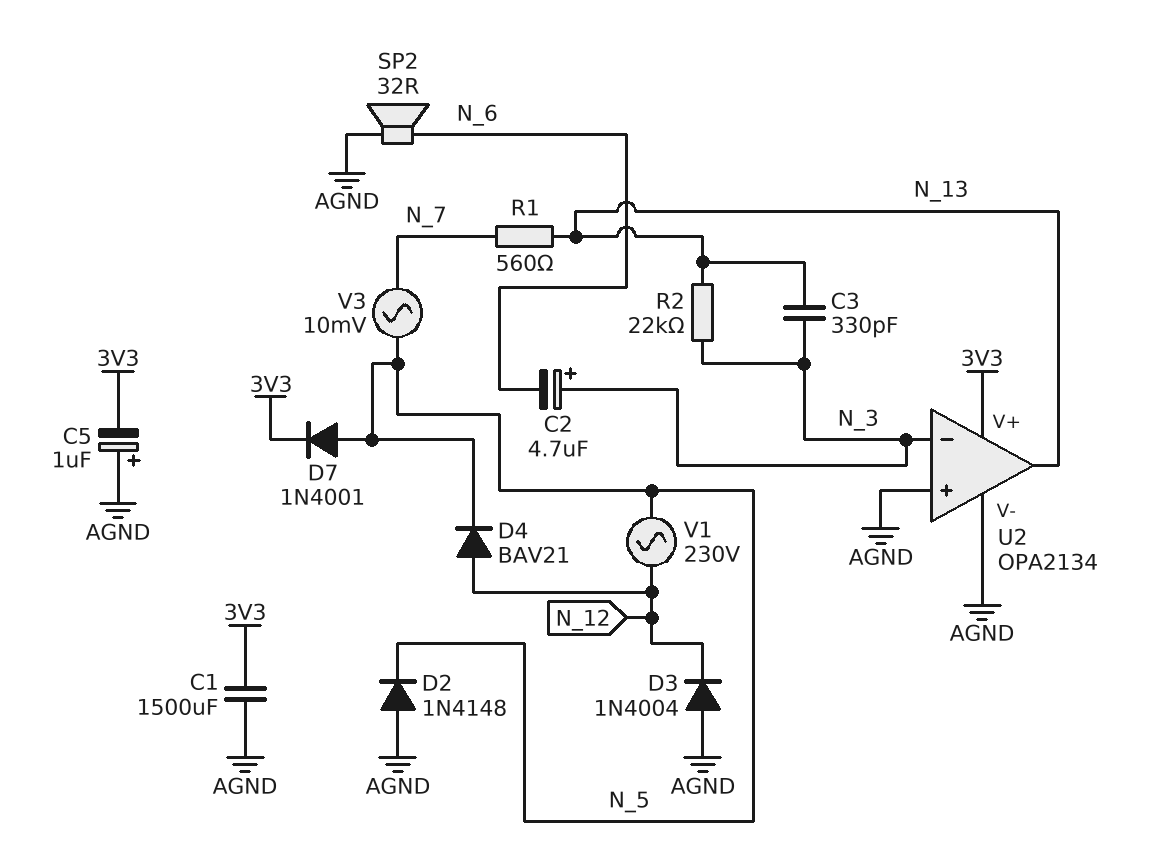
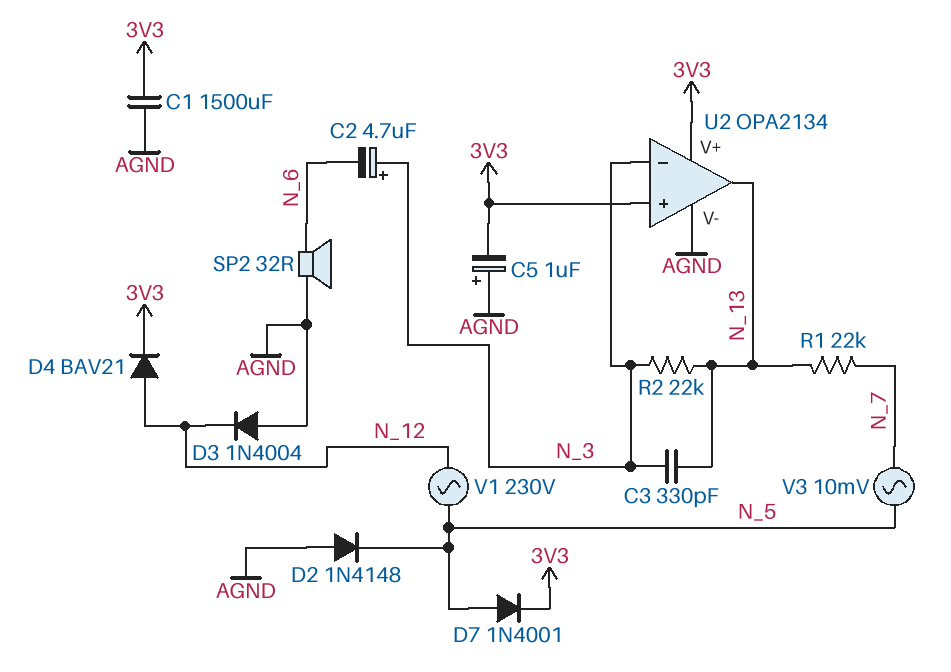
D4: diode BAV21 (A N_12, K N_5) -> diode BAV21 (A N_12, K 3V3)
R1: 560 (N_7, N_13) -> 22k (N_7, N_13)
U2 pin in+: AGND -> 3V3

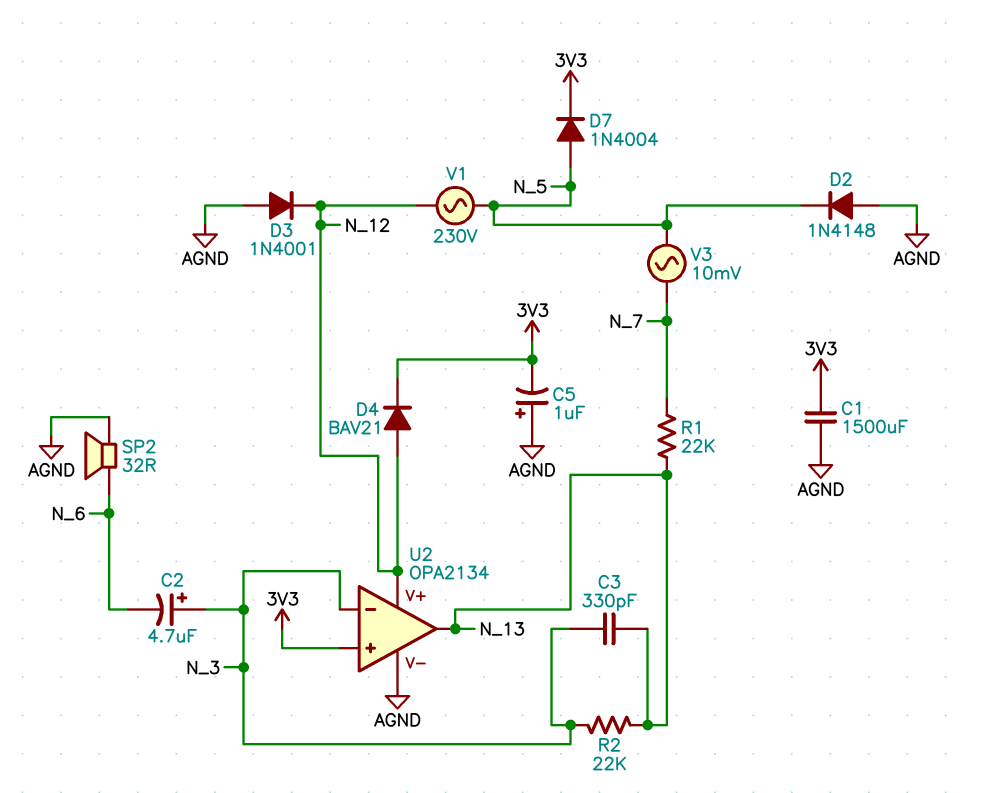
D3: diode 1N4004 (A AGND, K N_12) -> diode 1N4001 (A AGND, K N_12)
D7: diode 1N4001 (A N_5, K 3V3) -> diode 1N4004 (A N_5, K 3V3)
U2 pin V+: 3V3 -> N_12

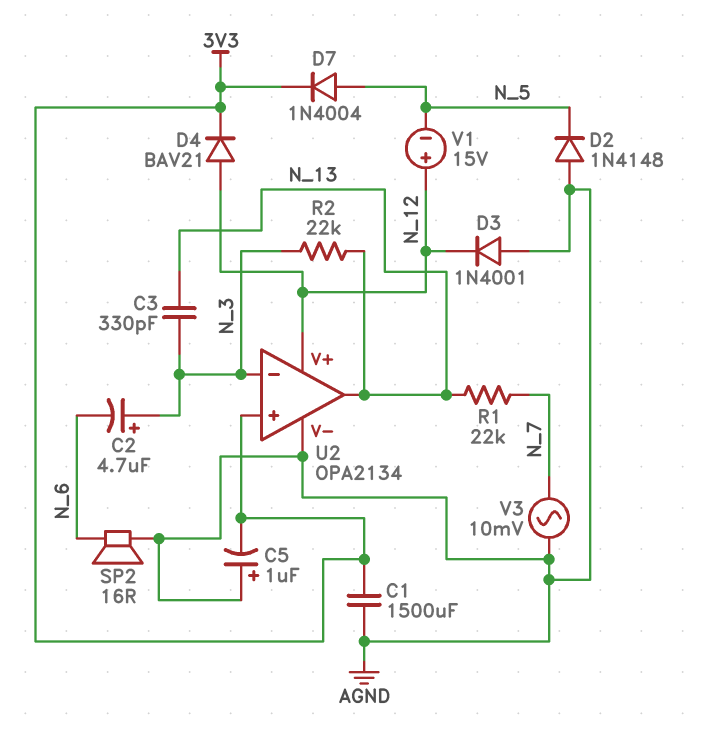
SP2: speaker 32R (AGND, N_6) -> speaker 16R (AGND, N_6)
V1: AC 230V (N_5, N_12) -> 15V (plus N_12, minus N_5)
V3: AC 10mV (N_5, N_7) -> AC 10mV (AGND, N_7)

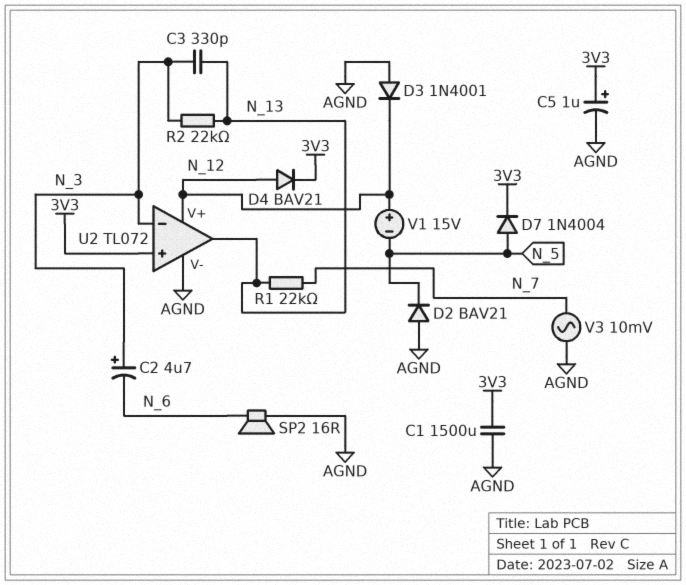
C5: 1uF (plus AGND, minus 3V3) -> 1uF (plus 3V3, minus AGND)
D2: diode 1N4148 (A AGND, K N_5) -> diode BAV21 (A AGND, K N_5)
U2: OPA2134 -> TL072

